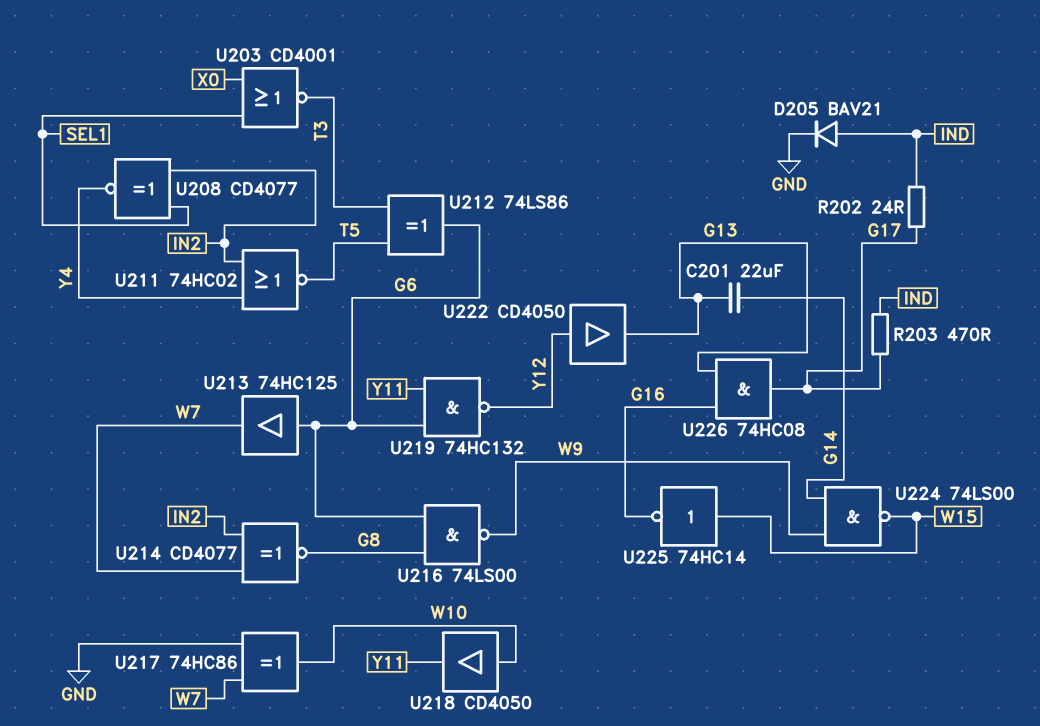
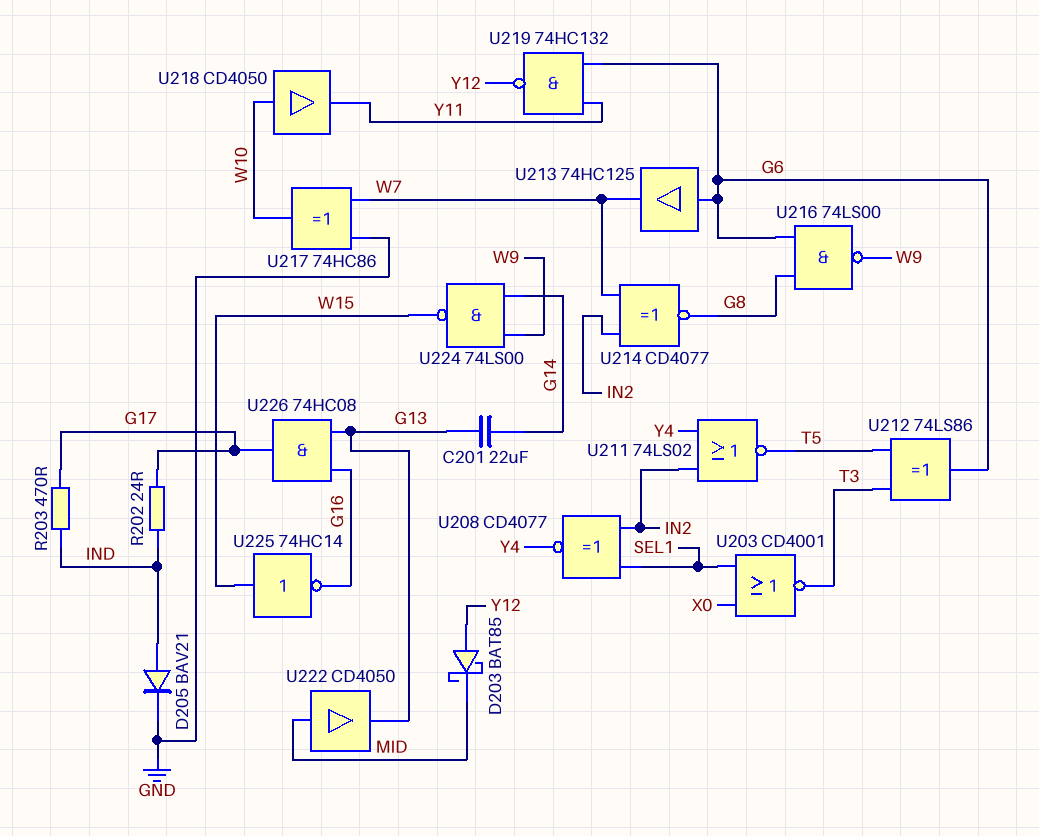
D203: none -> schottky BAT85 (A Y12, K MID)
U211: NOR 74HC02 (in IN2, in Y4, out T5) -> NOR 74LS02 (in IN2, in Y4, out T5)
U222: buffer CD4050 (in Y12, out G13) -> buffer CD4050 (in MID, out G13)

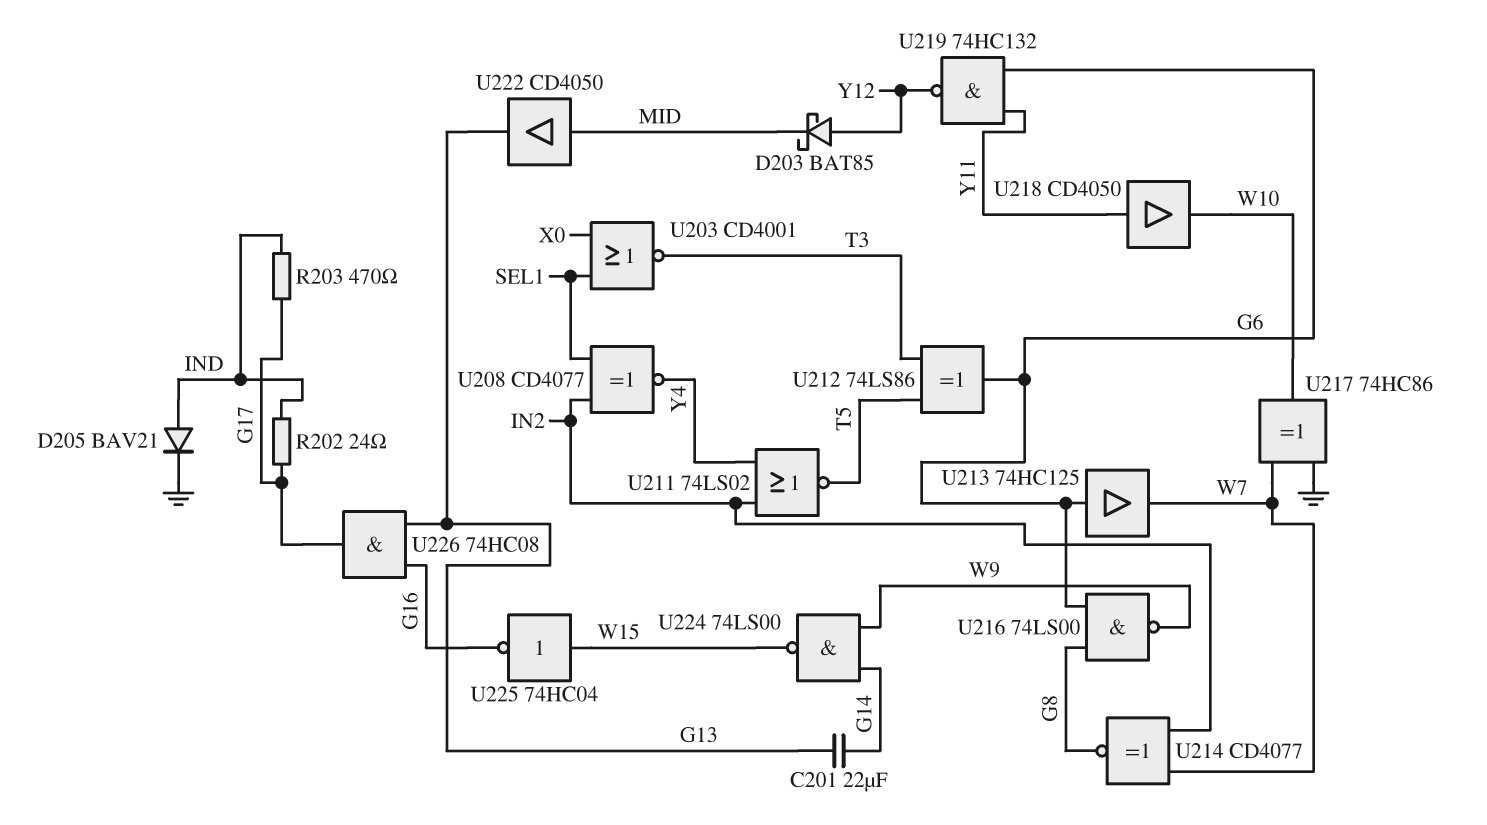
U218: buffer CD4050 (in W10, out Y11) -> buffer CD4050 (in Y11, out W10)
U225: NOT 74HC14 (in W15, out G16) -> NOT 74HC04 (in W15, out G16)

